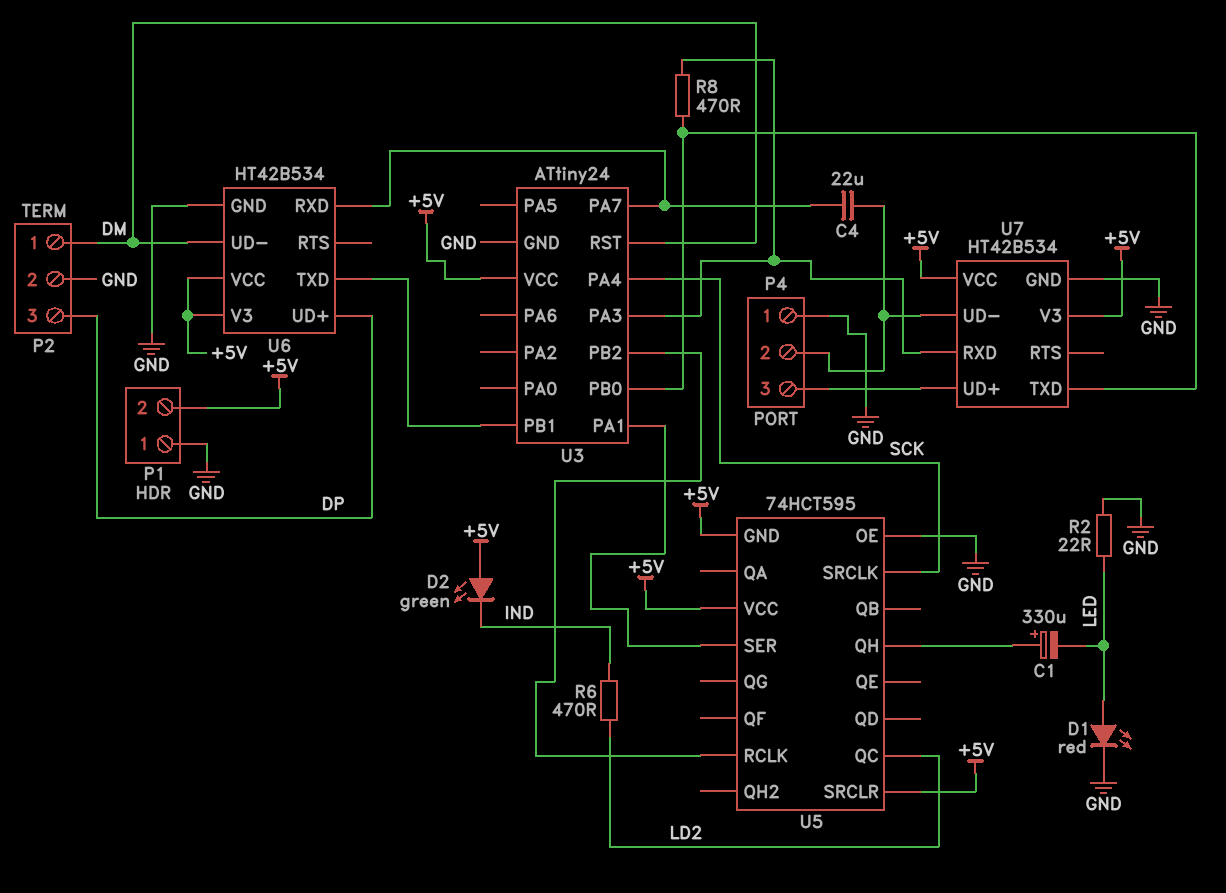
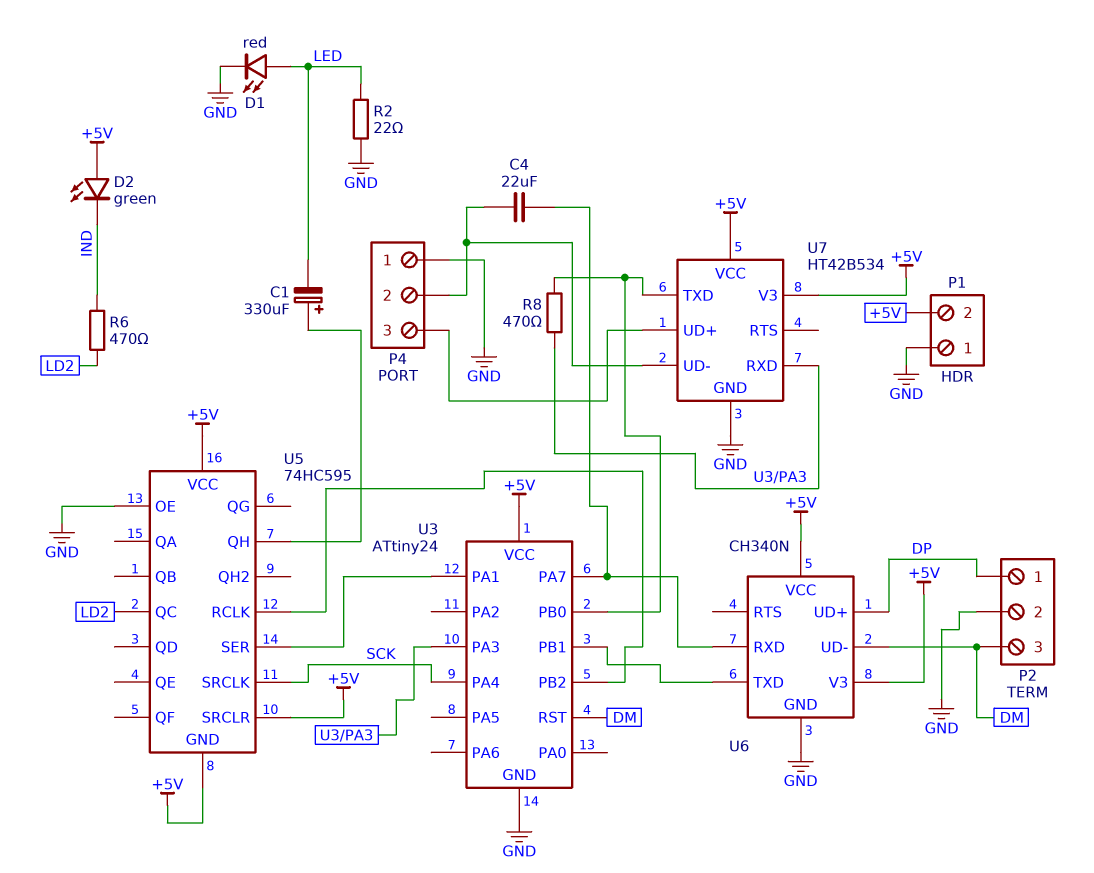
P2 pin 1: DM -> DP
P2 pin 3: DP -> DM
U5: 74HCT595 -> 74HC595
U6: HT42B534 -> CH340N

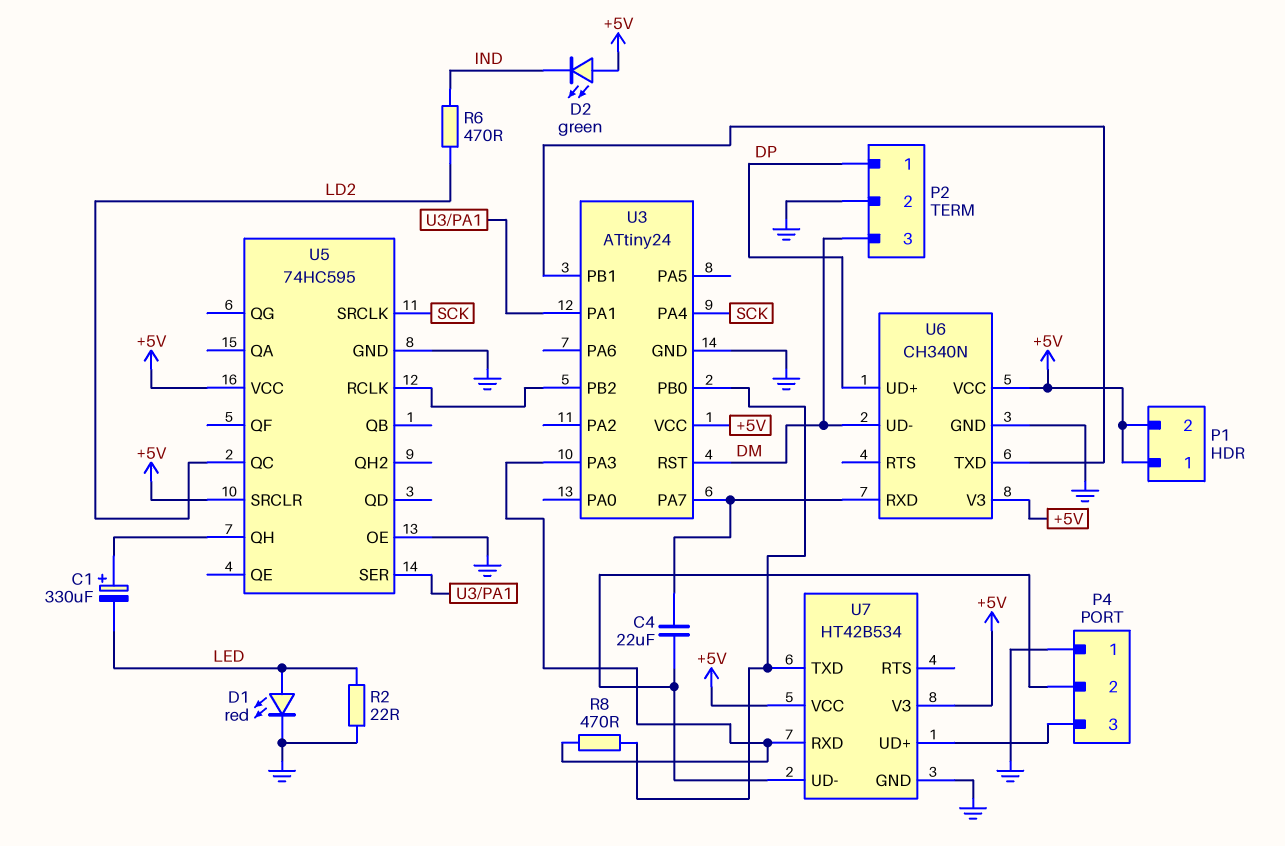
P1 pin 1: GND -> +5V
U5 pin GND: +5V -> GND

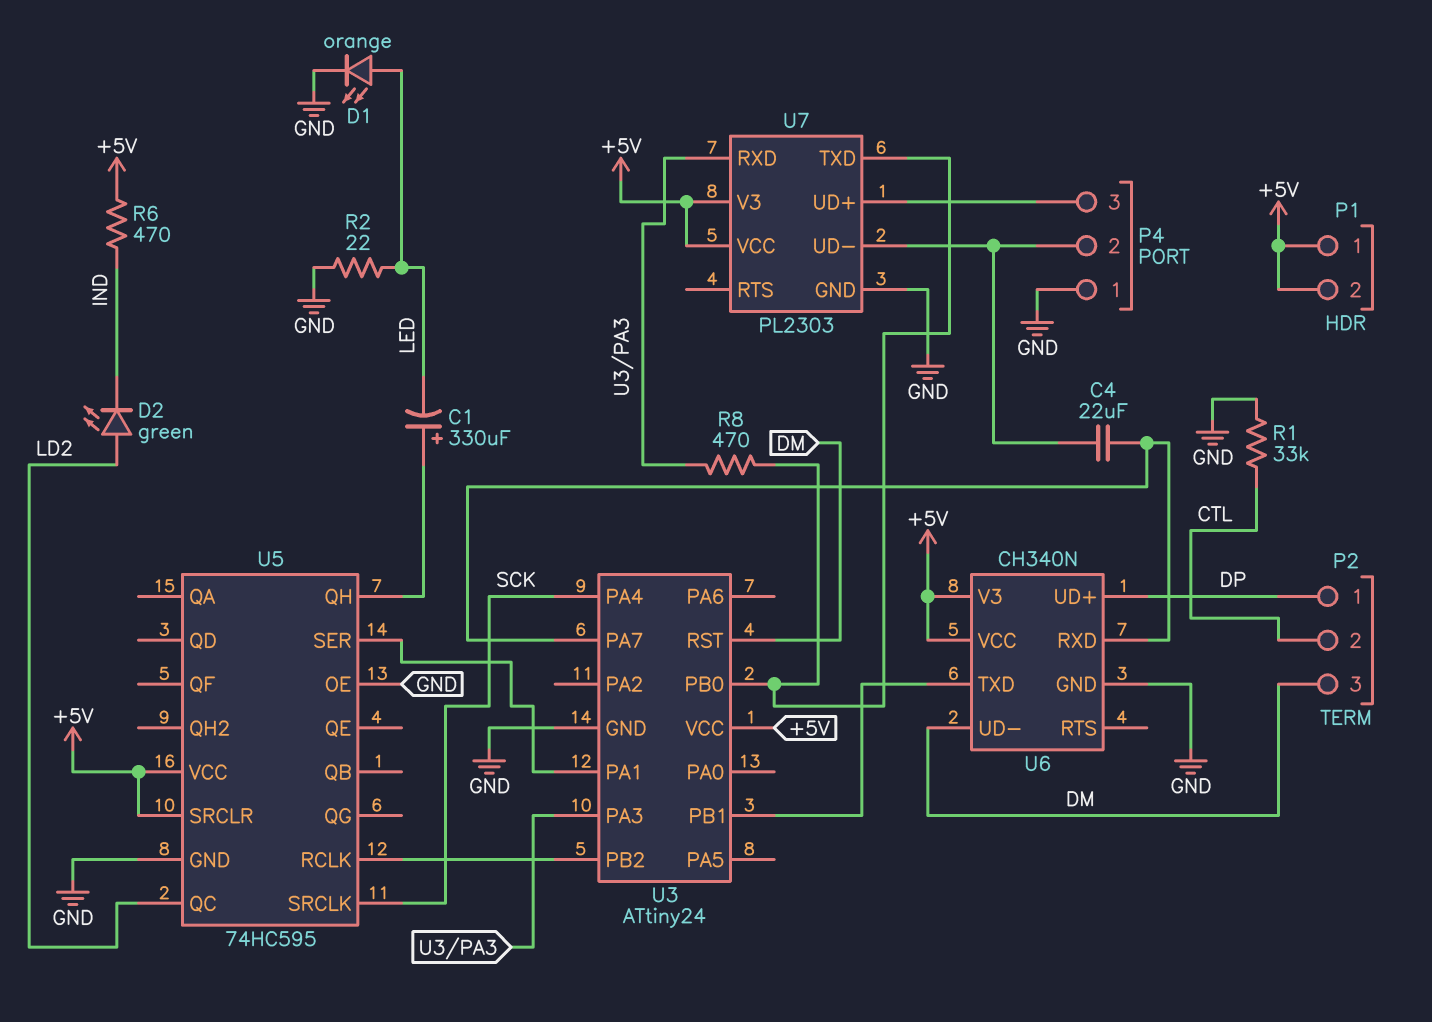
D1: LED red (A LED, K GND) -> LED orange (A LED, K GND)
D2: LED green (A +5V, K IND) -> LED green (A LD2, K IND)
P2 pin 2: GND -> CTL
R1: none -> 33k (CTL, GND)
R6: 470 (IND, LD2) -> 470 (+5V, IND)
U7: HT42B534 -> PL2303

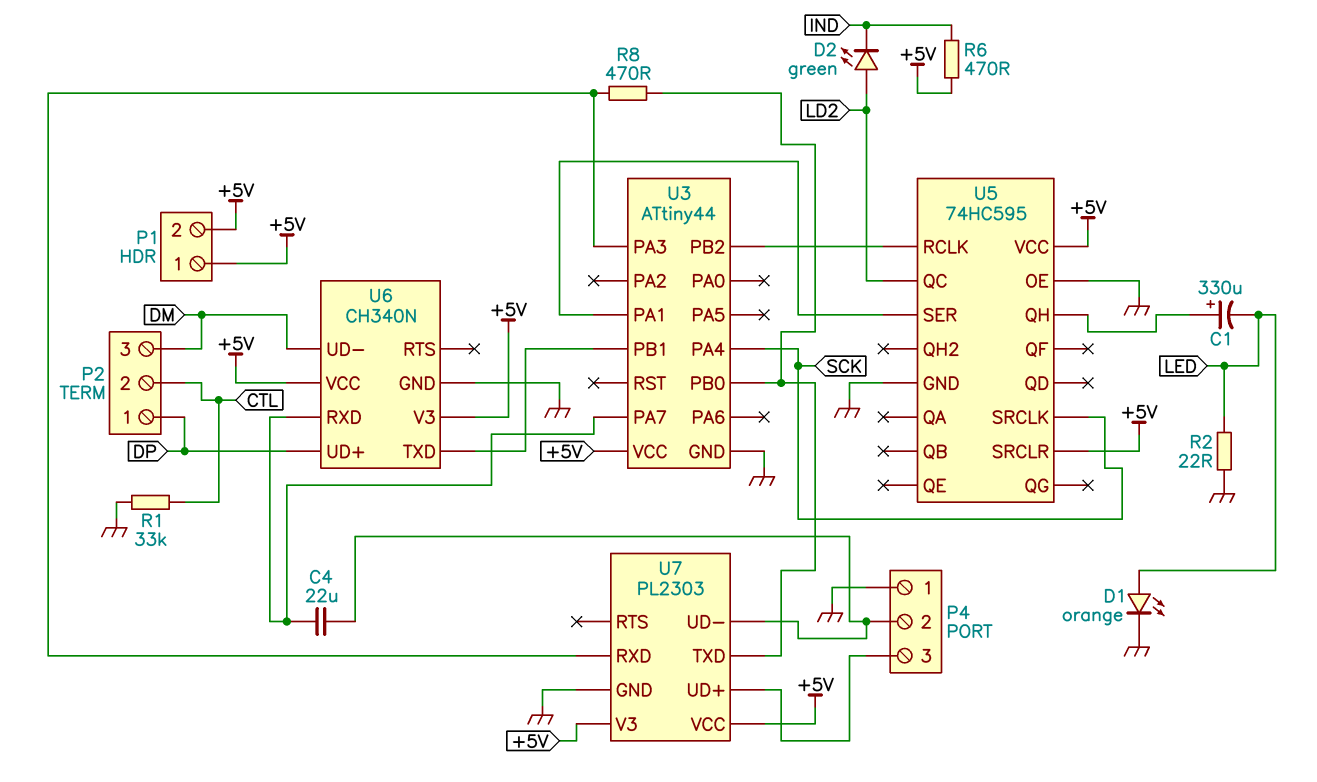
U3: ATtiny24 -> ATtiny44
U3 pin RST: DM -> none

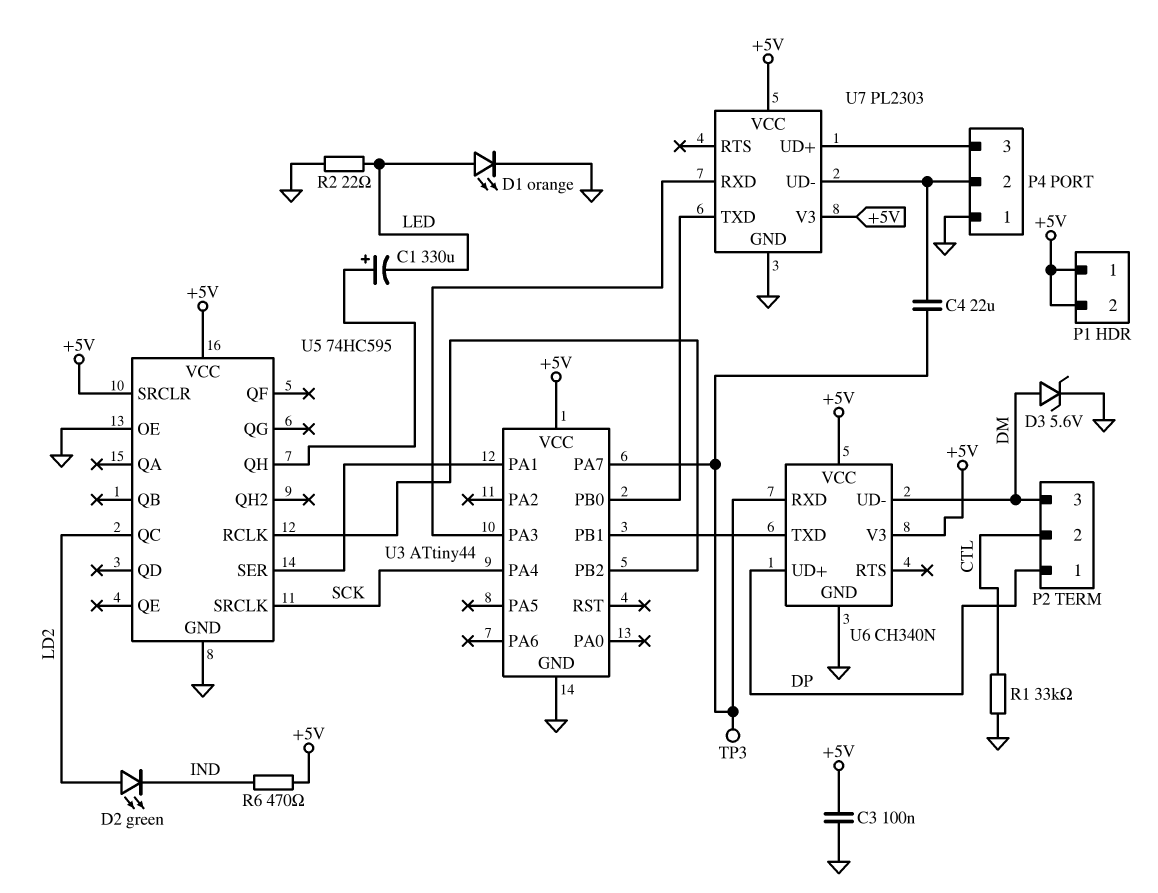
C3: none -> 100nF (+5V, GND)
D3: none -> zener 5.6V (A DM, K GND)
R8: 470 (U3/PA3, U3/PB0) -> none
TP3: none -> test point (U3/PA7)

